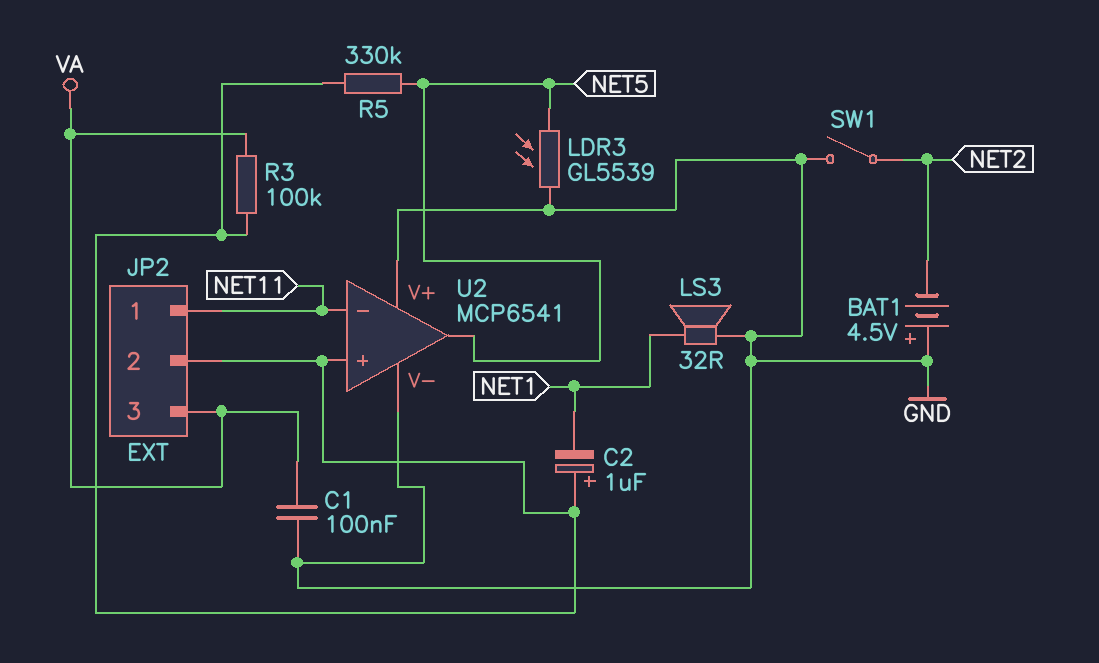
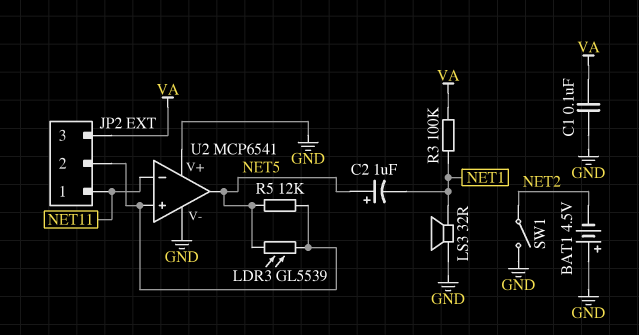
C2: 1uF (plus JP2/2, minus NET1) -> 1uF (plus NET5, minus NET1)
LDR3: GL5539 (GND, NET5) -> GL5539 (JP2/2, NET5)
R3: 100k (JP2/2, VA) -> 100k (NET1, VA)
R5: 330k (JP2/2, NET5) -> 12k (JP2/2, NET5)

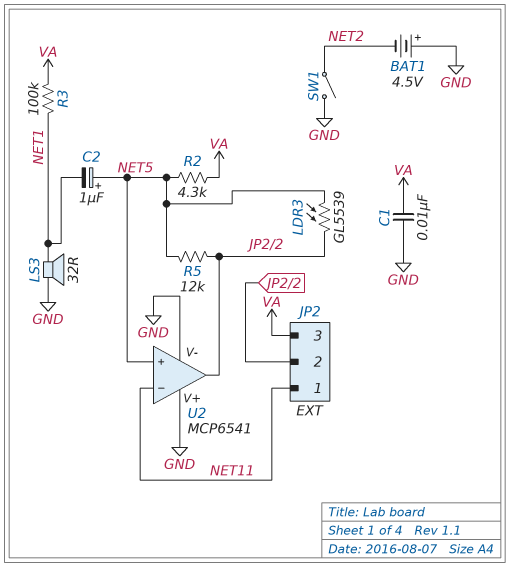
C1: 100nF (GND, VA) -> 10nF (GND, VA)
R2: none -> 4.3k (NET5, VA)
U2 pin in+: JP2/2 -> NET5
U2 pin out: NET5 -> JP2/2

